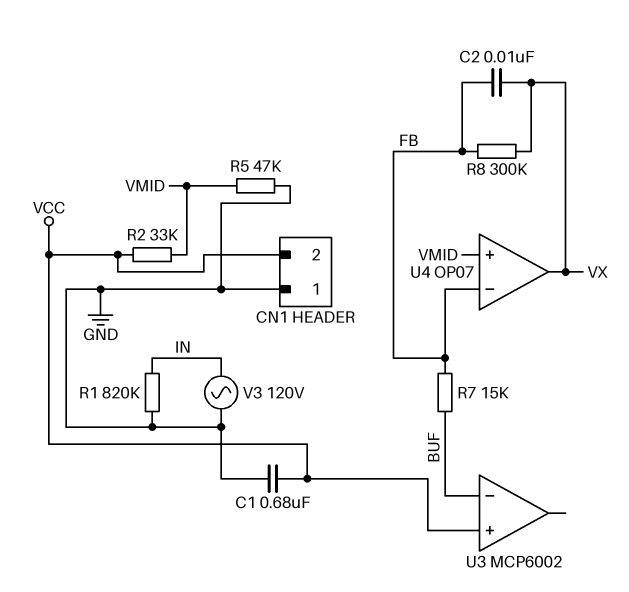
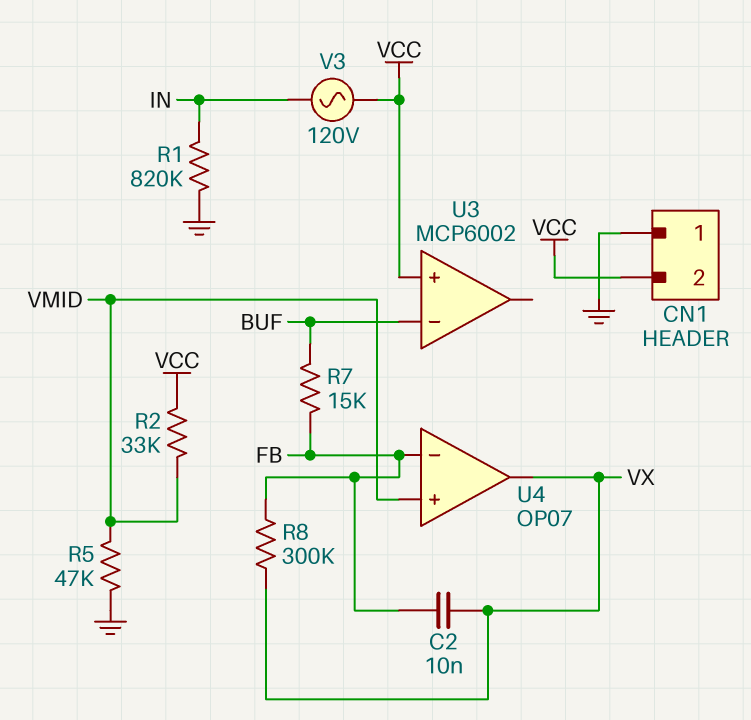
C1: 680nF (GND, VCC) -> none
V3: AC 120V (GND, IN) -> AC 120V (IN, VCC)

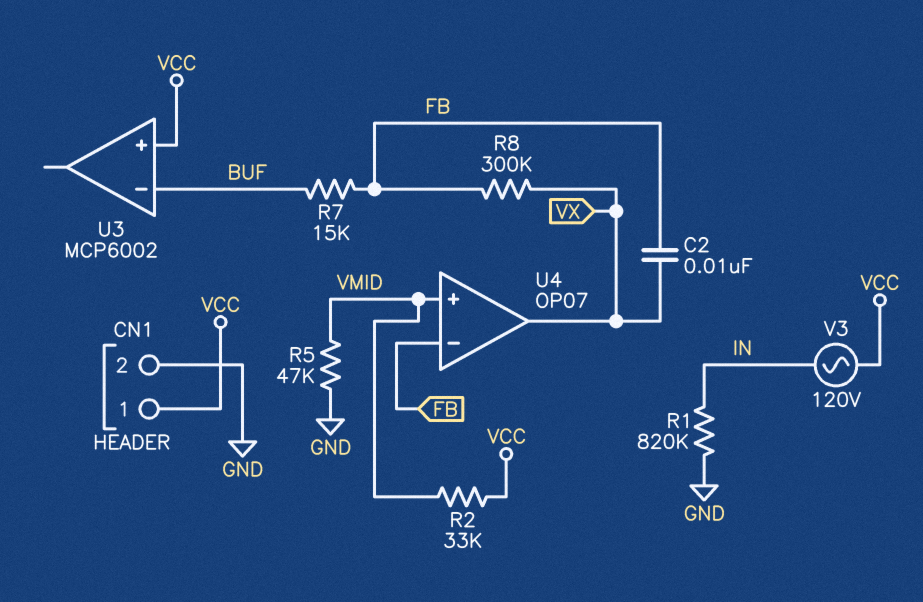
CN1 pin 1: GND -> VCC
CN1 pin 2: VCC -> GND

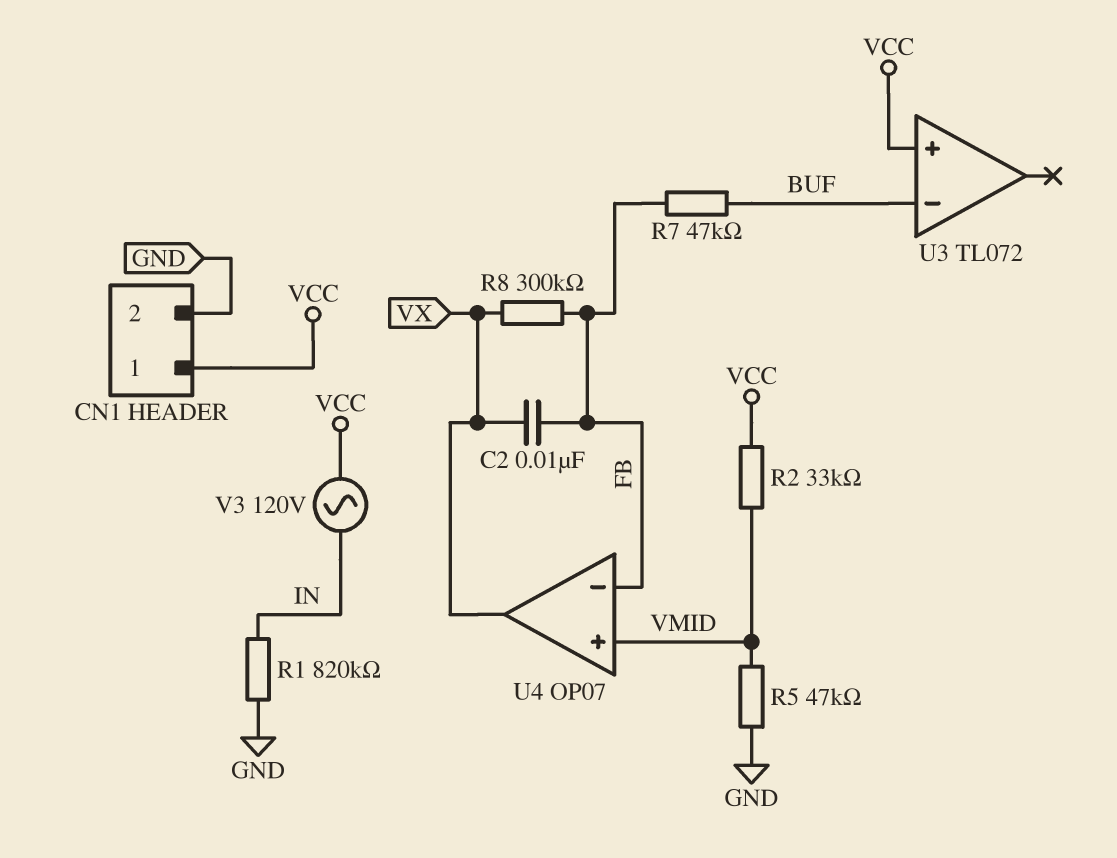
R7: 15k (BUF, FB) -> 47k (BUF, FB)
U3: MCP6002 -> TL072

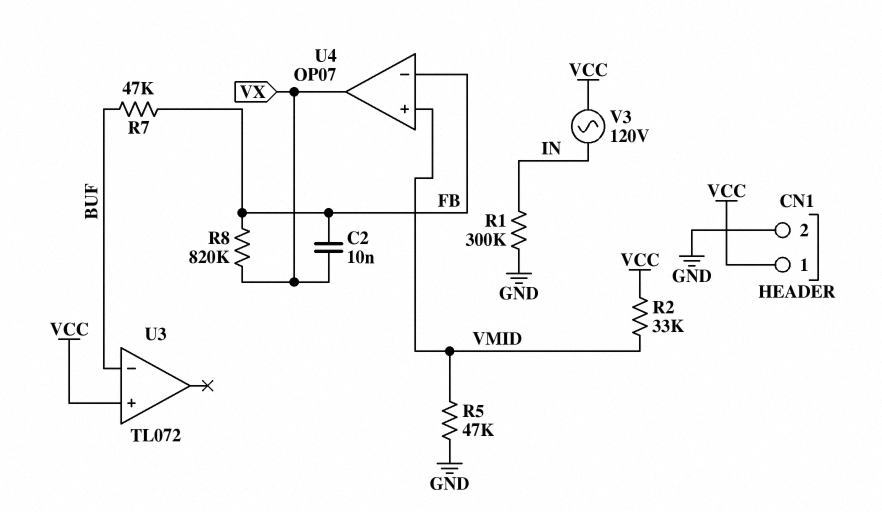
R1: 820k (GND, IN) -> 300k (GND, IN)
R8: 300k (FB, VX) -> 820k (FB, VX)

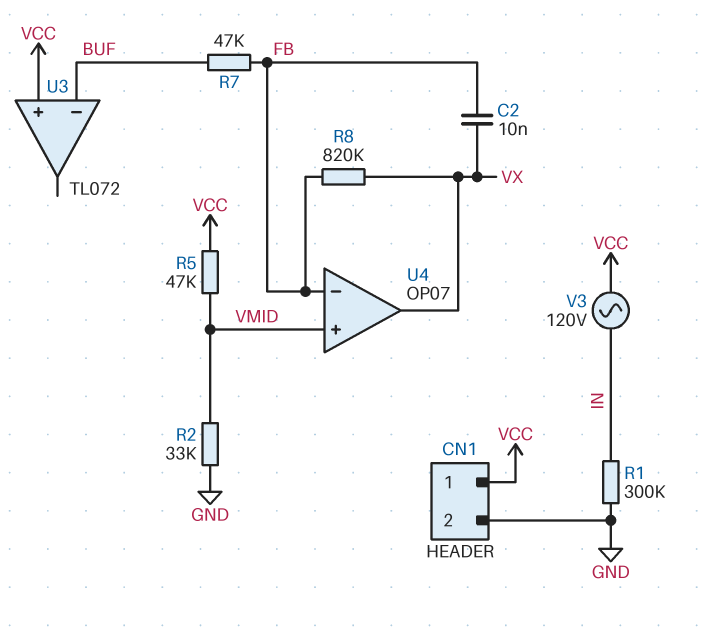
R2: 33k (VCC, VMID) -> 33k (GND, VMID)
R5: 47k (GND, VMID) -> 47k (VCC, VMID)

